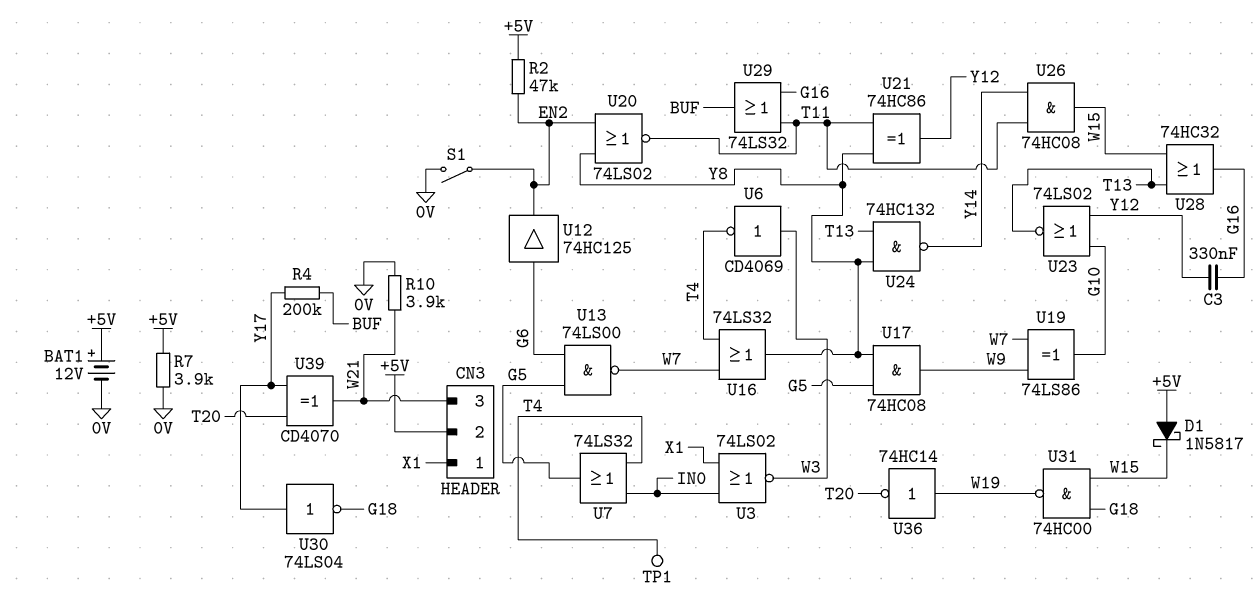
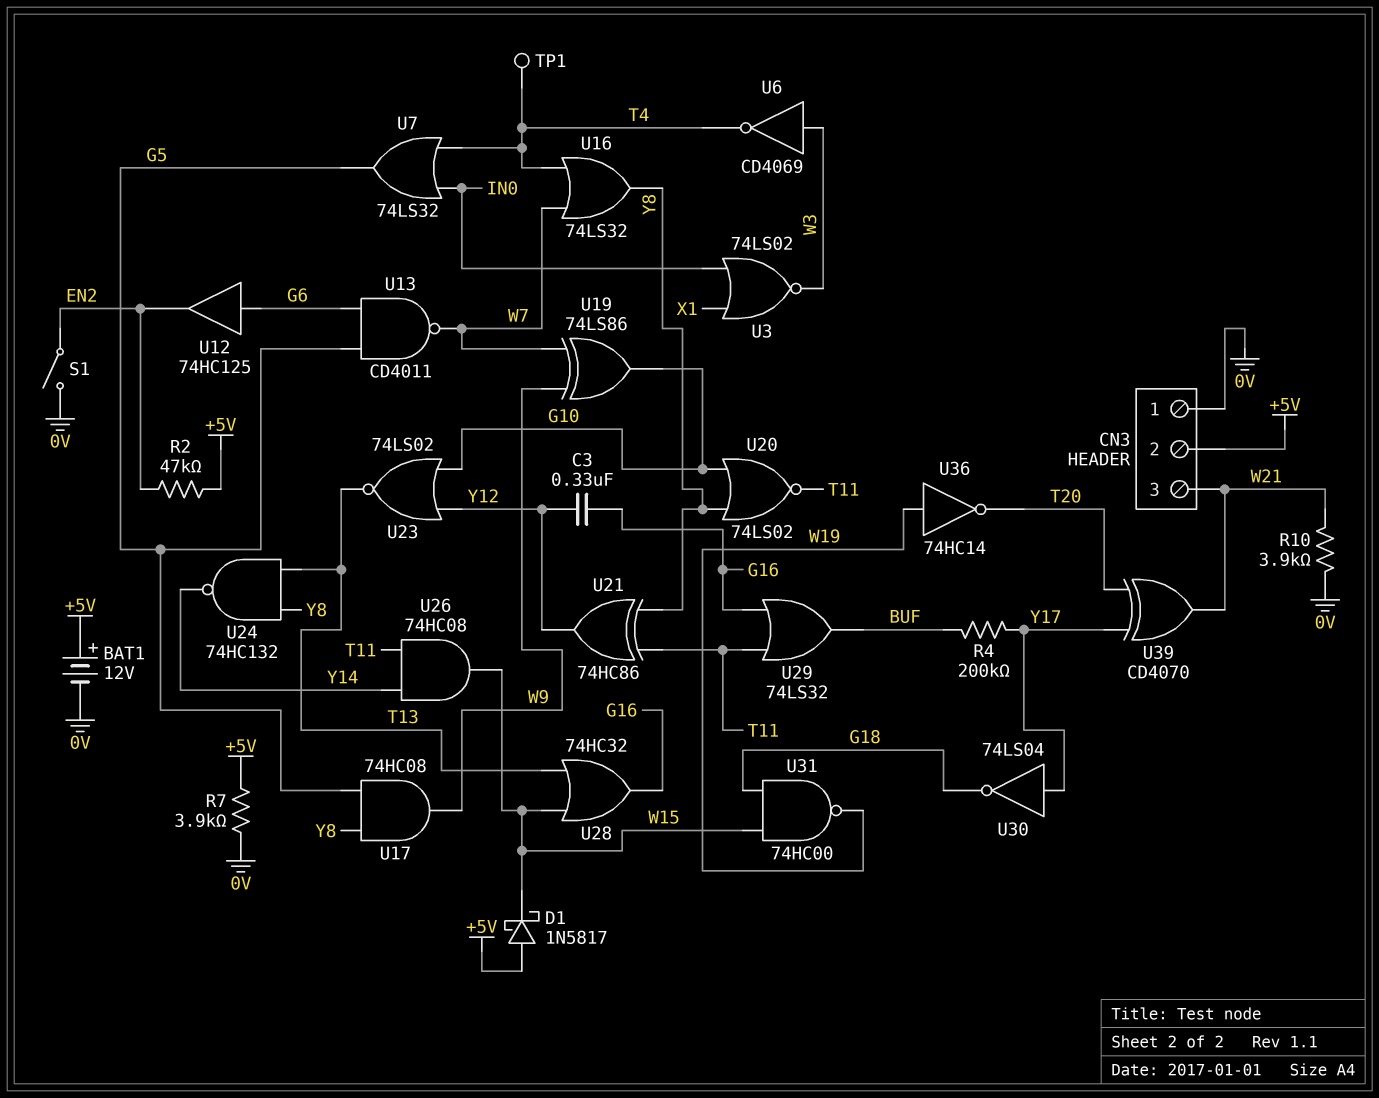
CN3 pin 1: X1 -> 0V
U13: NAND 74LS00 (in G5, in G6, out W7) -> NAND CD4011 (in G5, in G6, out W7)
U20: NOR 74LS02 (in EN2, in Y8, out T11) -> NOR 74LS02 (in G10, in Y8, out T11)

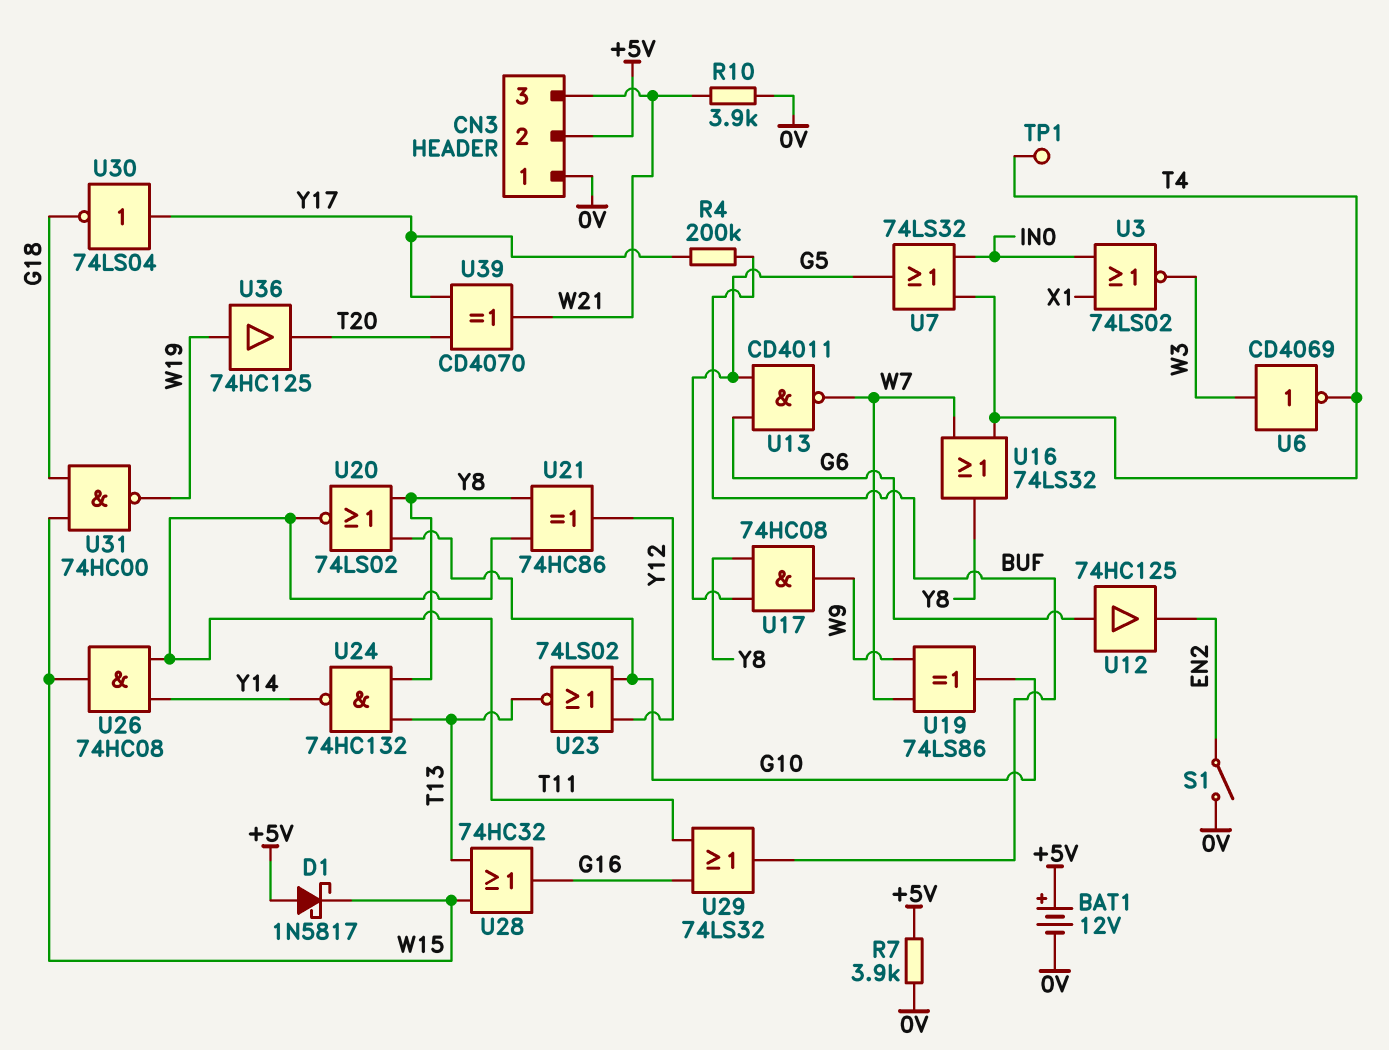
C3: 330nF (G16, Y12) -> none
R2: 47k (+5V, EN2) -> none
U36: NOT 74HC14 (in W19, out T20) -> buffer 74HC125 (in W19, out T20)

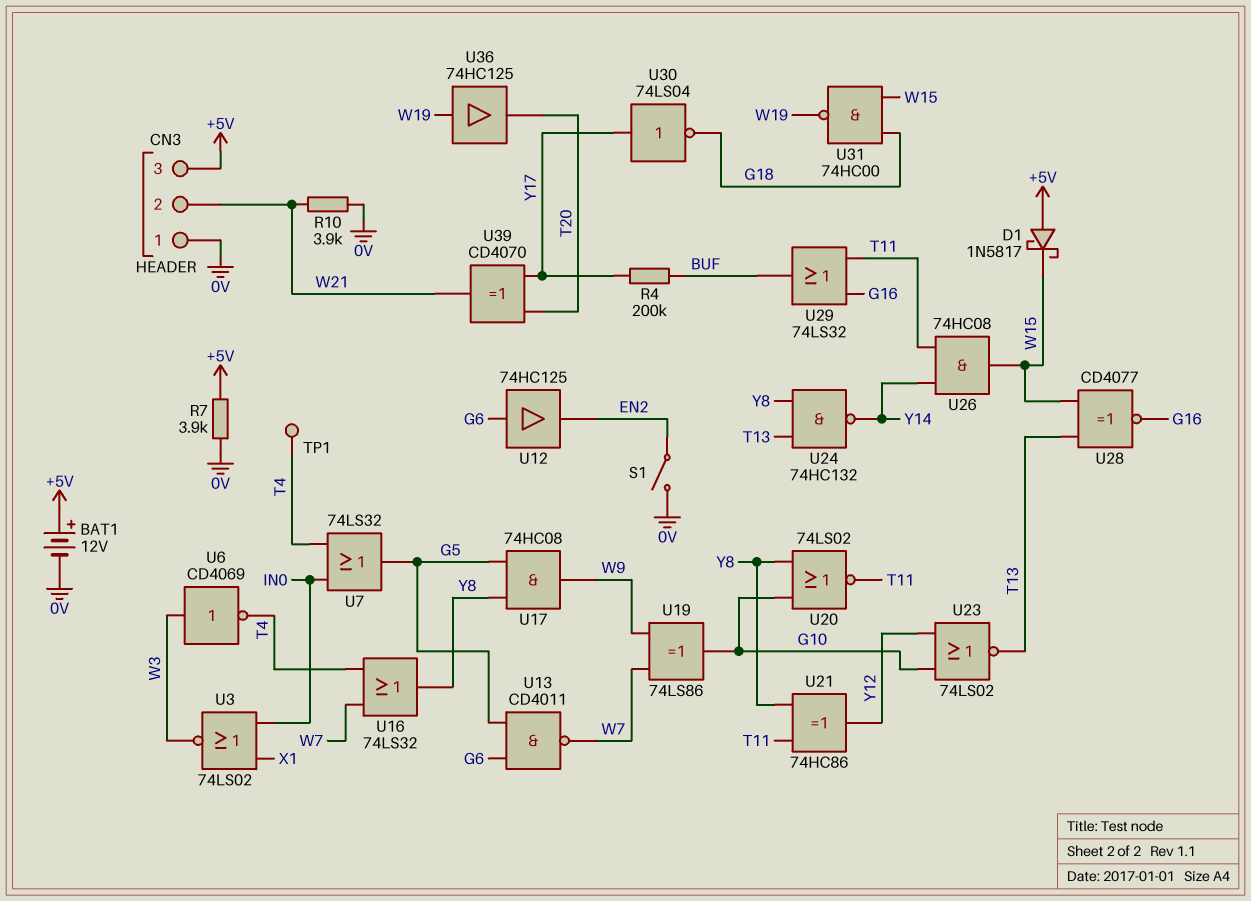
CN3 pin 2: +5V -> W21
CN3 pin 3: W21 -> +5V
U28: OR 74HC32 (in T13, in W15, out G16) -> XNOR CD4077 (in T13, in W15, out G16)

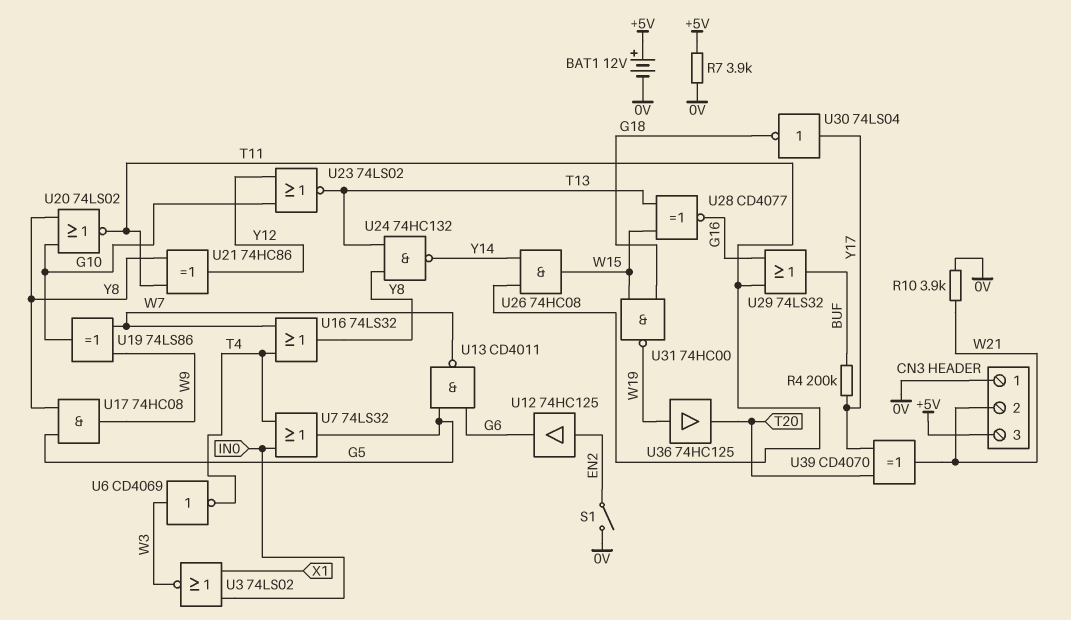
D1: schottky 1N5817 (A +5V, K W15) -> none
TP1: test point (T4) -> none
U12: buffer 74HC125 (in G6, out EN2) -> buffer 74HC125 (in EN2, out G6)

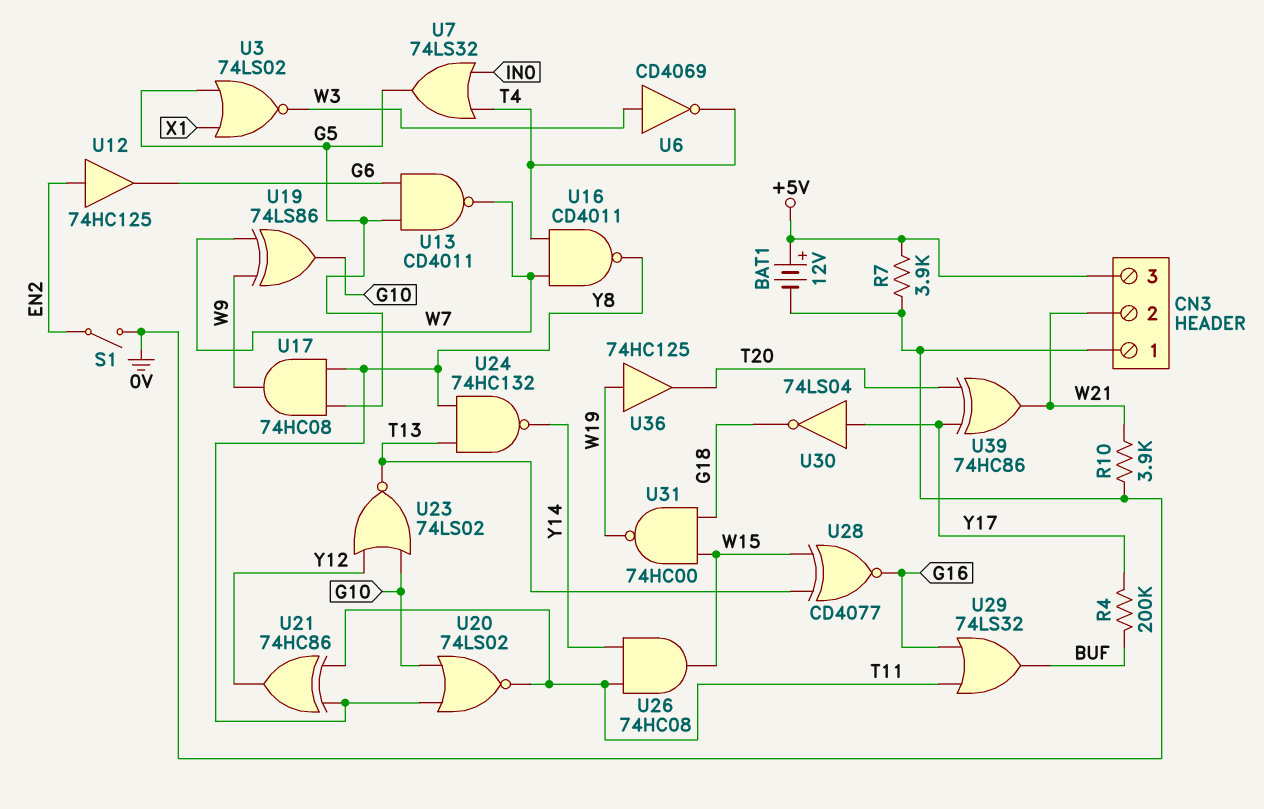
U3: NOR 74LS02 (in IN0, in X1, out W3) -> NOR 74LS02 (in G5, in X1, out W3)
U16: OR 74LS32 (in T4, in W7, out Y8) -> NAND CD4011 (in T4, in W7, out Y8)
U39: XOR CD4070 (in T20, in Y17, out W21) -> XOR 74HC86 (in T20, in Y17, out W21)

